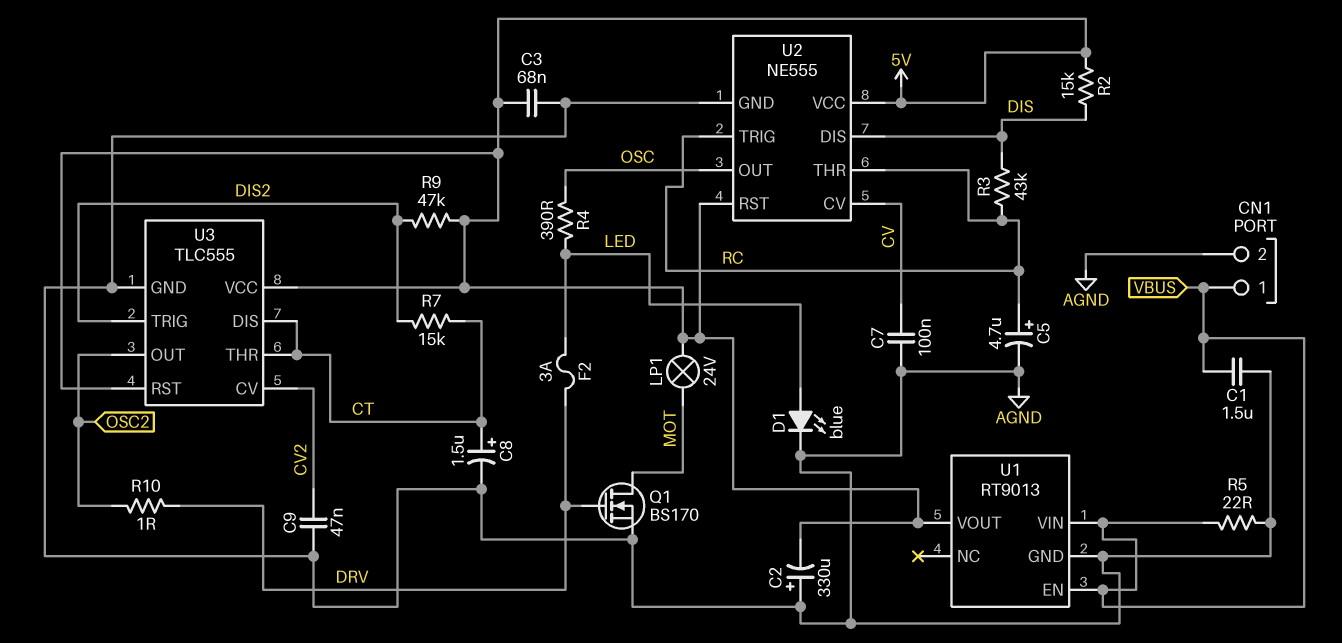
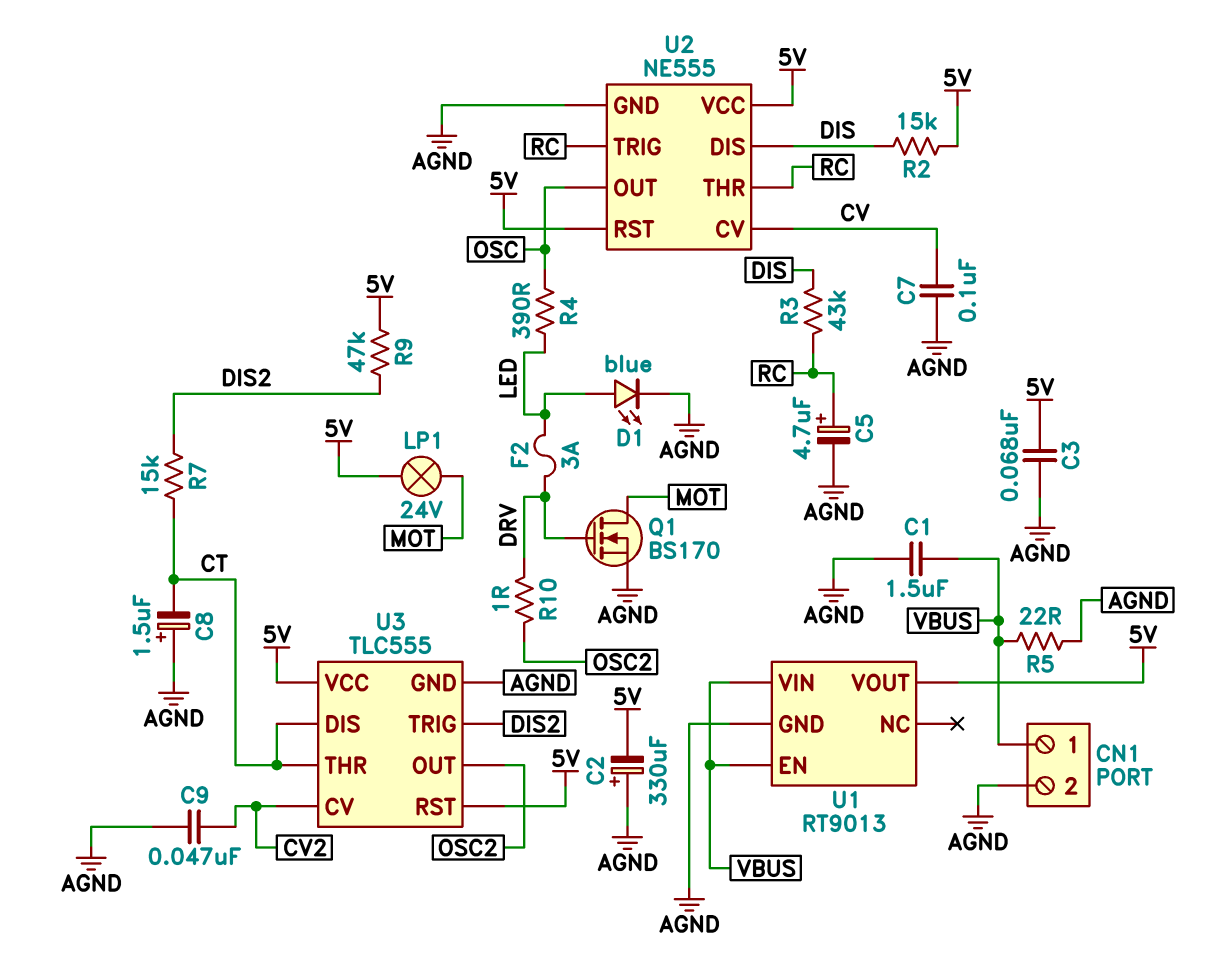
C8: 1.5uF (plus CT, minus AGND) -> 1.5uF (plus AGND, minus CT)

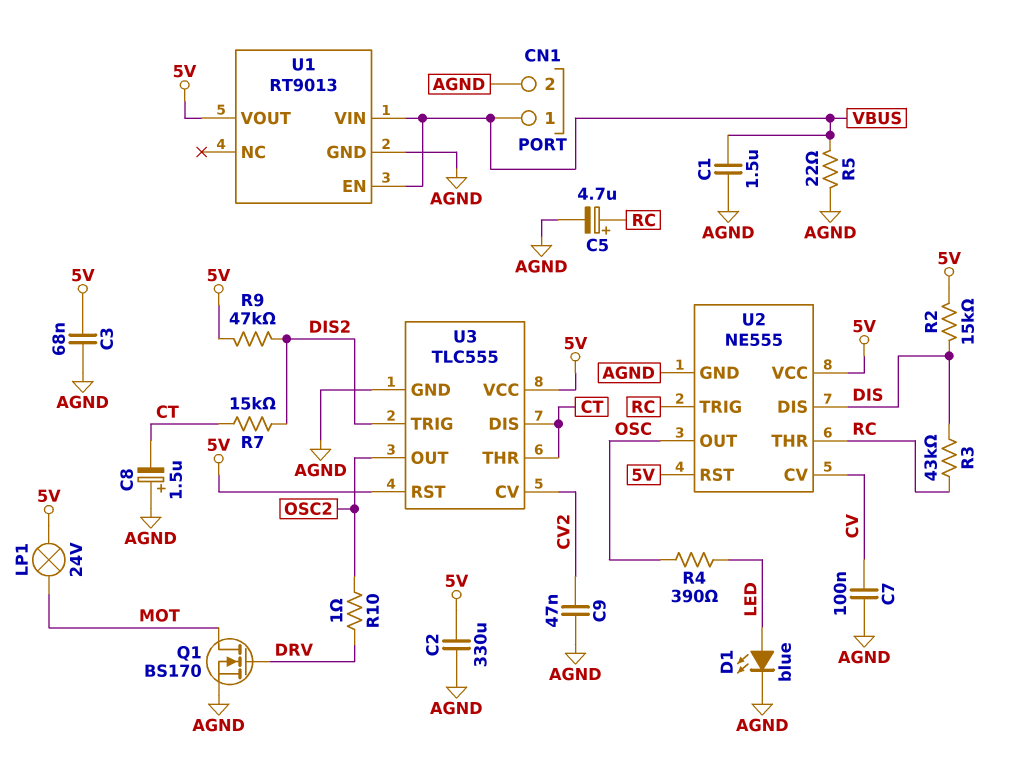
C2: 330uF (plus AGND, minus 5V) -> 330uF (5V, AGND)
F2: 3A (DRV, LED) -> none

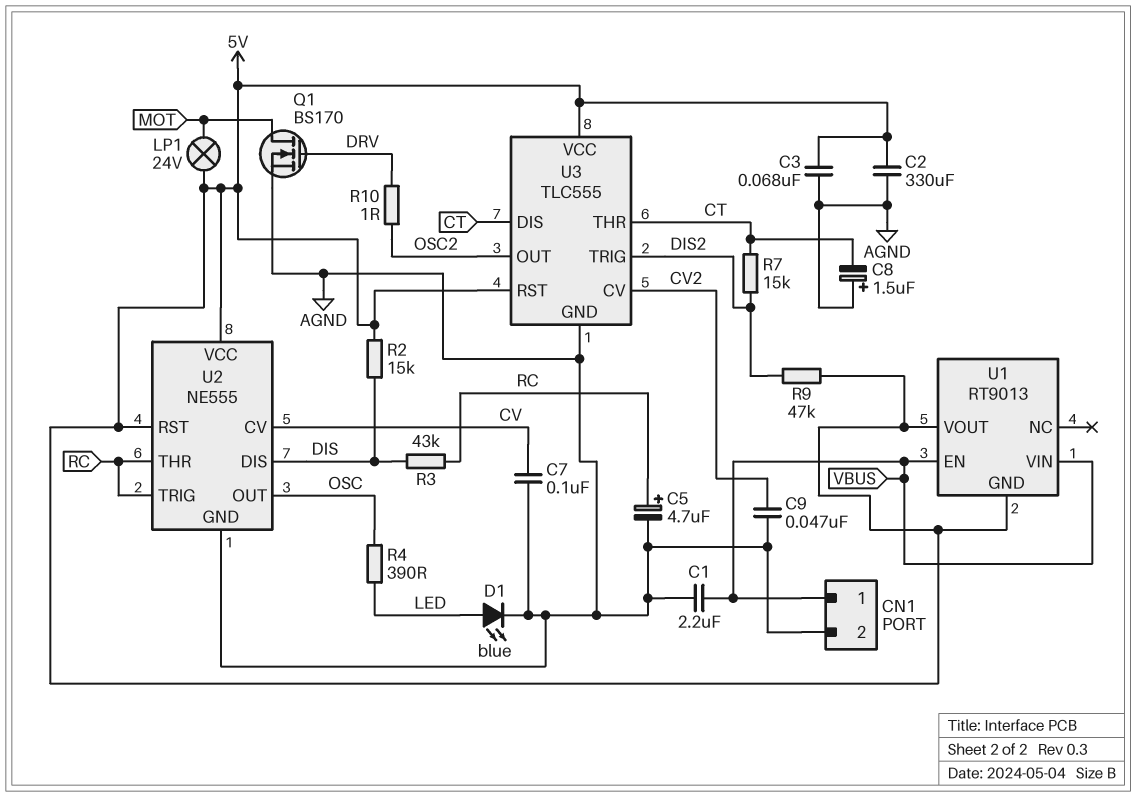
C1: 1.5uF (AGND, VBUS) -> 2.2uF (AGND, VBUS)
R5: 22 (AGND, VBUS) -> none
U1 pin GND: AGND -> 5V

